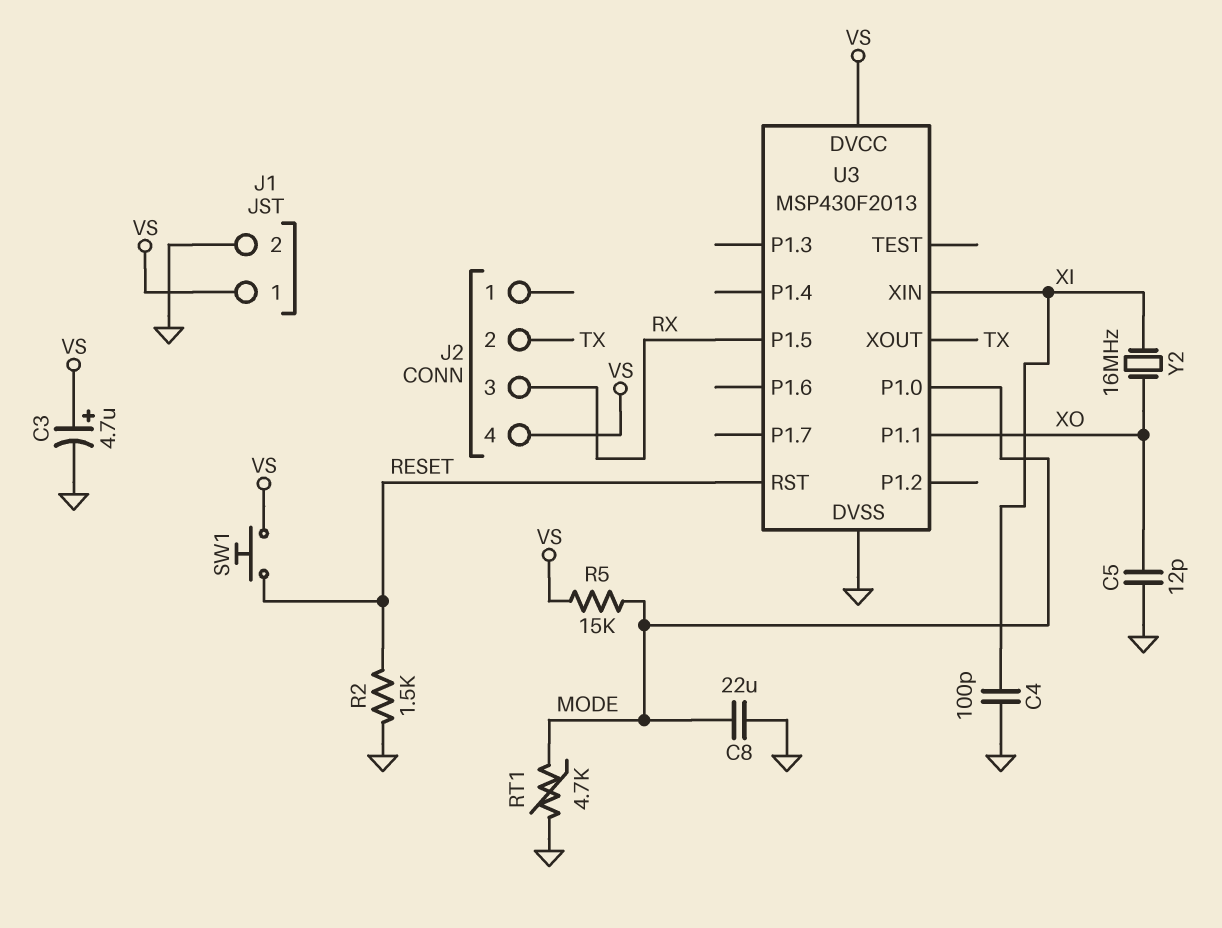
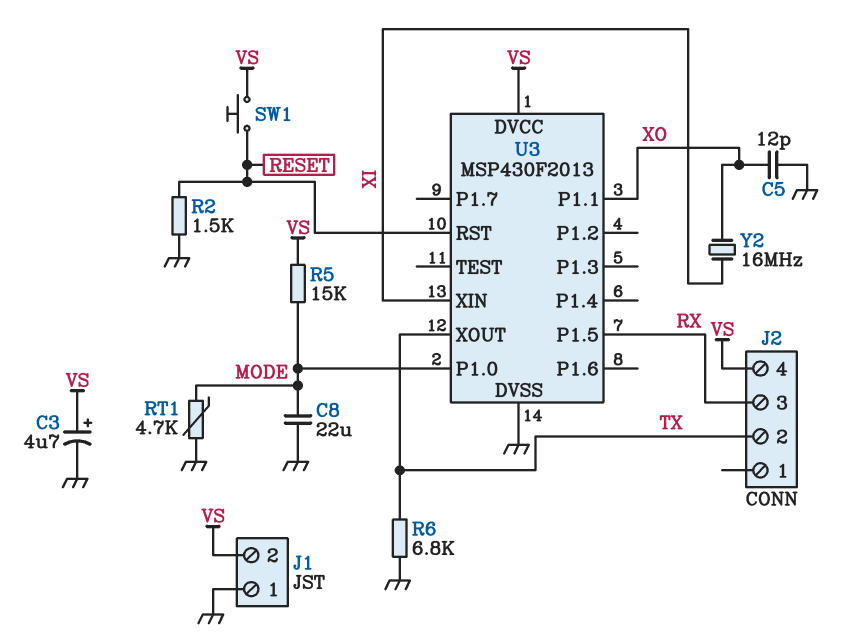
C4: 100pF (GND, XI) -> none
J1 pin 1: VS -> GND
J1 pin 2: GND -> VS
R6: none -> 6.8k (GND, TX)

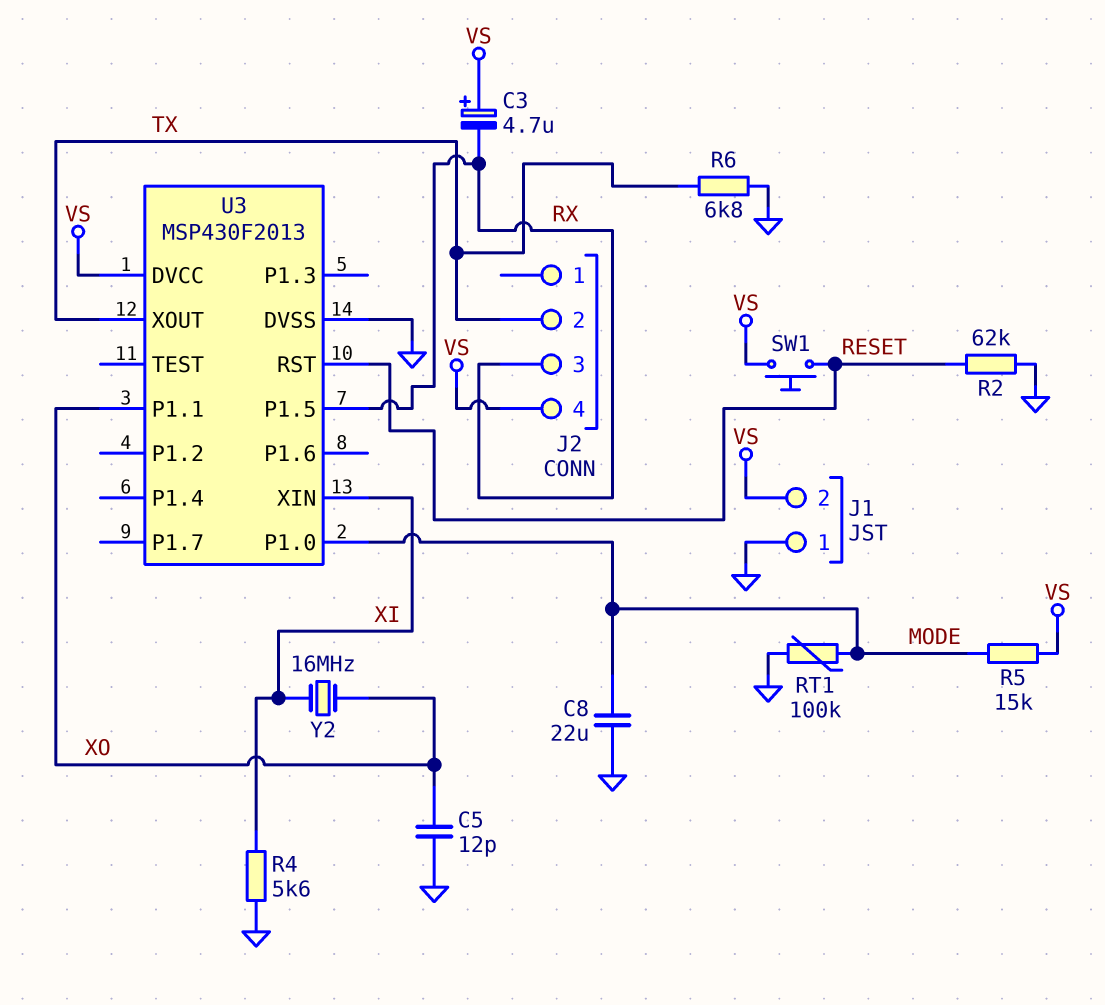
C3: 4.7uF (plus VS, minus GND) -> 4.7uF (plus VS, minus RX)
R2: 1.5k (GND, RESET) -> 62k (GND, RESET)
R4: none -> 5.6k (GND, XI)
RT1: 4.7k (GND, MODE) -> 100k (GND, MODE)

